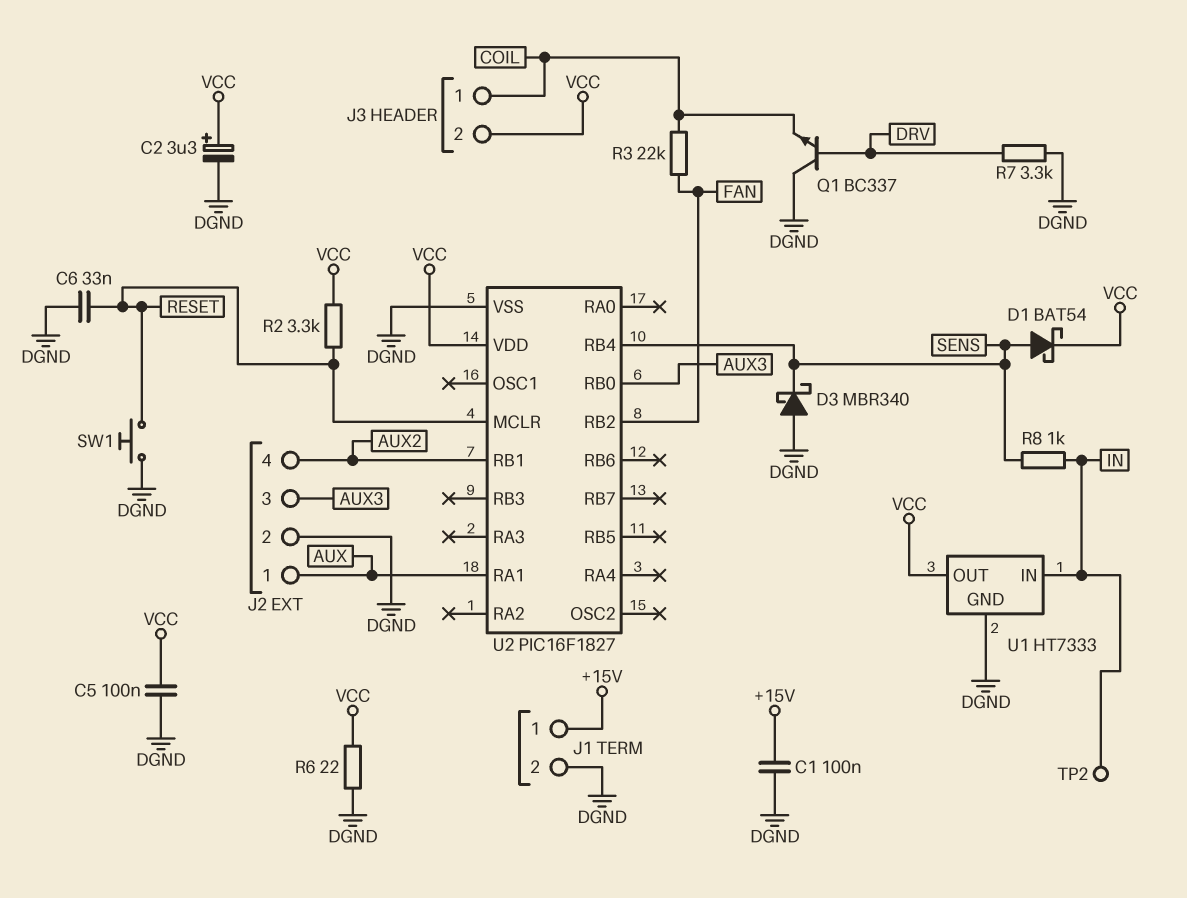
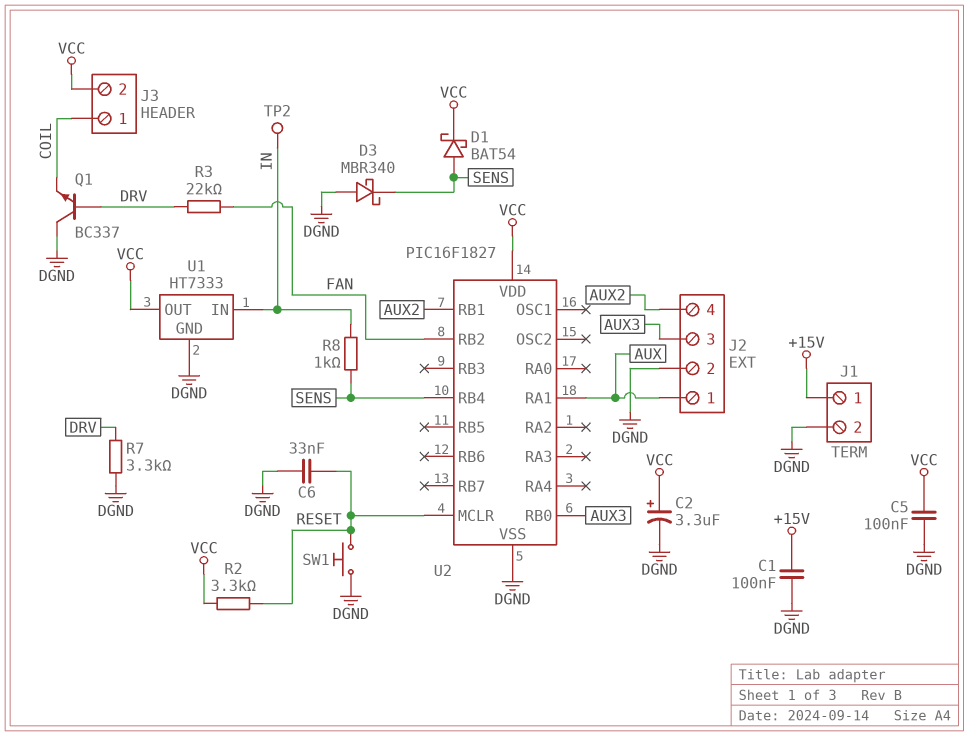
R3: 22k (COIL, FAN) -> 22k (DRV, FAN)
R6: 22 (DGND, VCC) -> none

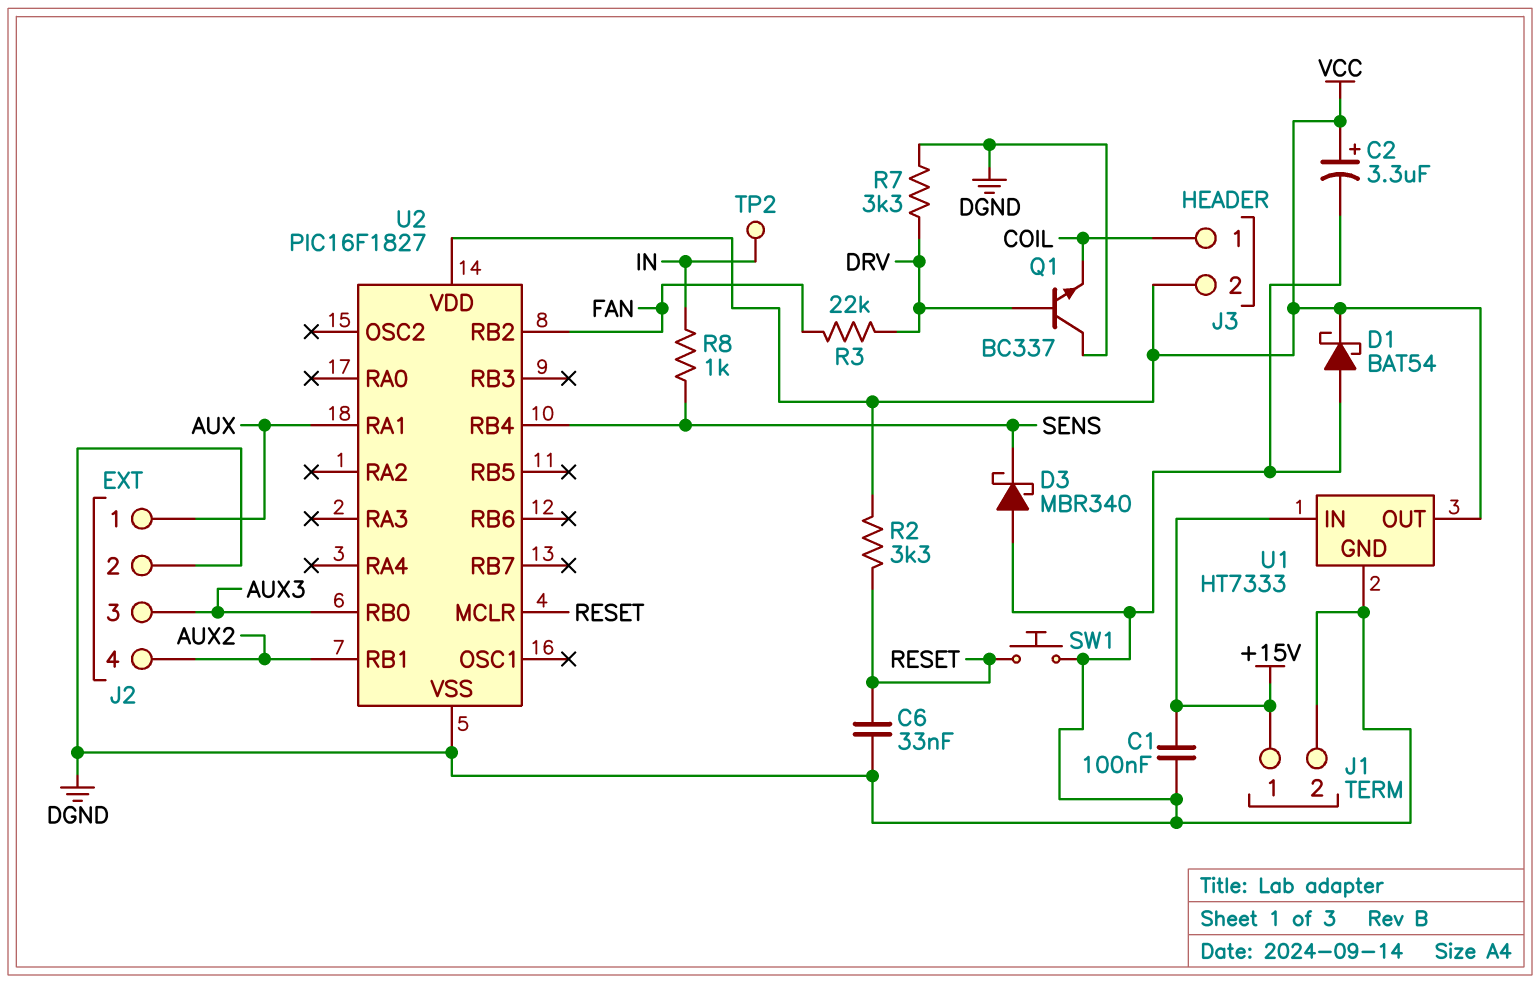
C5: 100nF (DGND, VCC) -> none
D1: schottky BAT54 (A SENS, K VCC) -> schottky BAT54 (A DGND, K VCC)
U1 pin IN: IN -> +15V

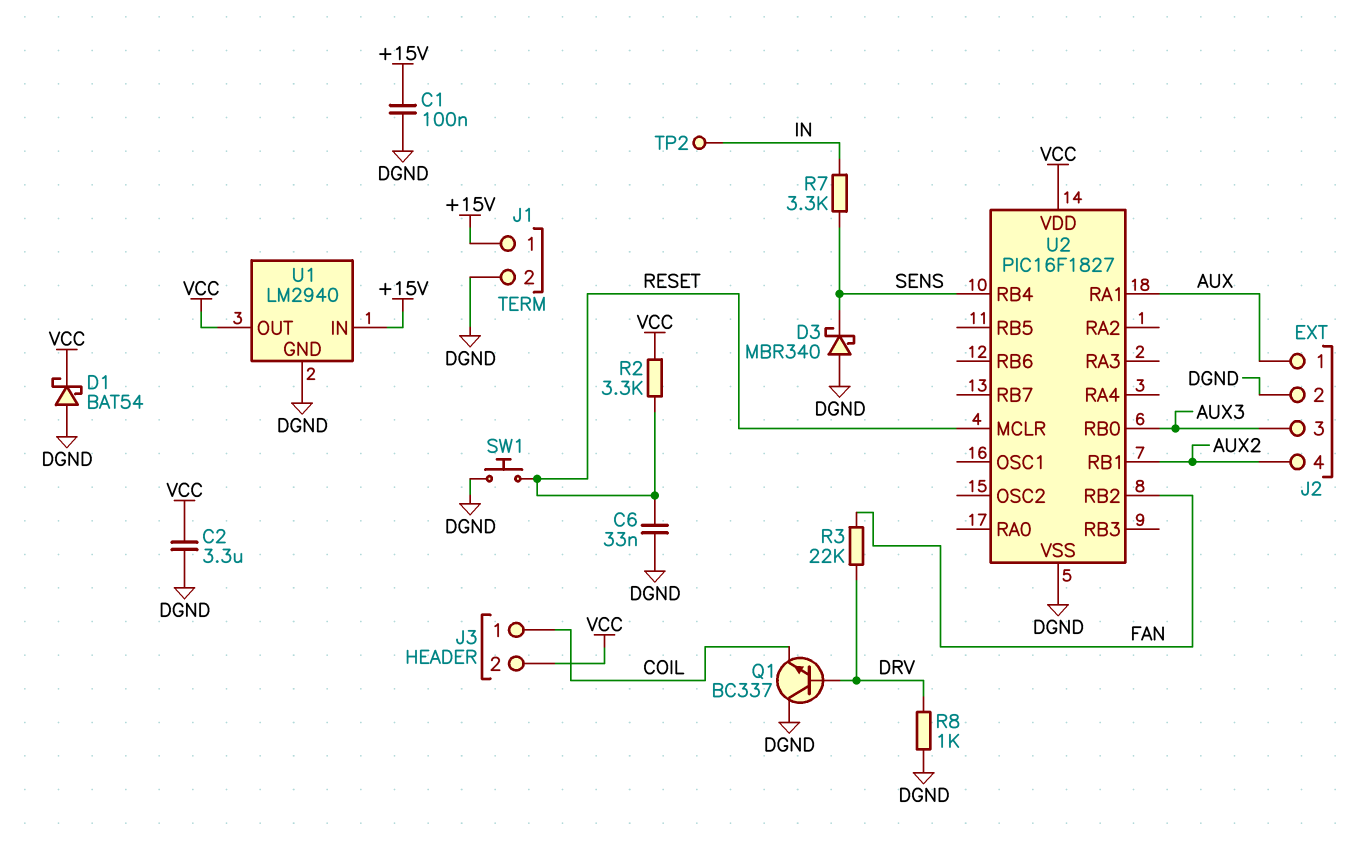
C2: 3.3uF (plus VCC, minus DGND) -> 3.3uF (DGND, VCC)
R7: 3.3k (DGND, DRV) -> 3.3k (IN, SENS)
R8: 1k (IN, SENS) -> 1k (DGND, DRV)
U1: HT7333 -> LM2940

